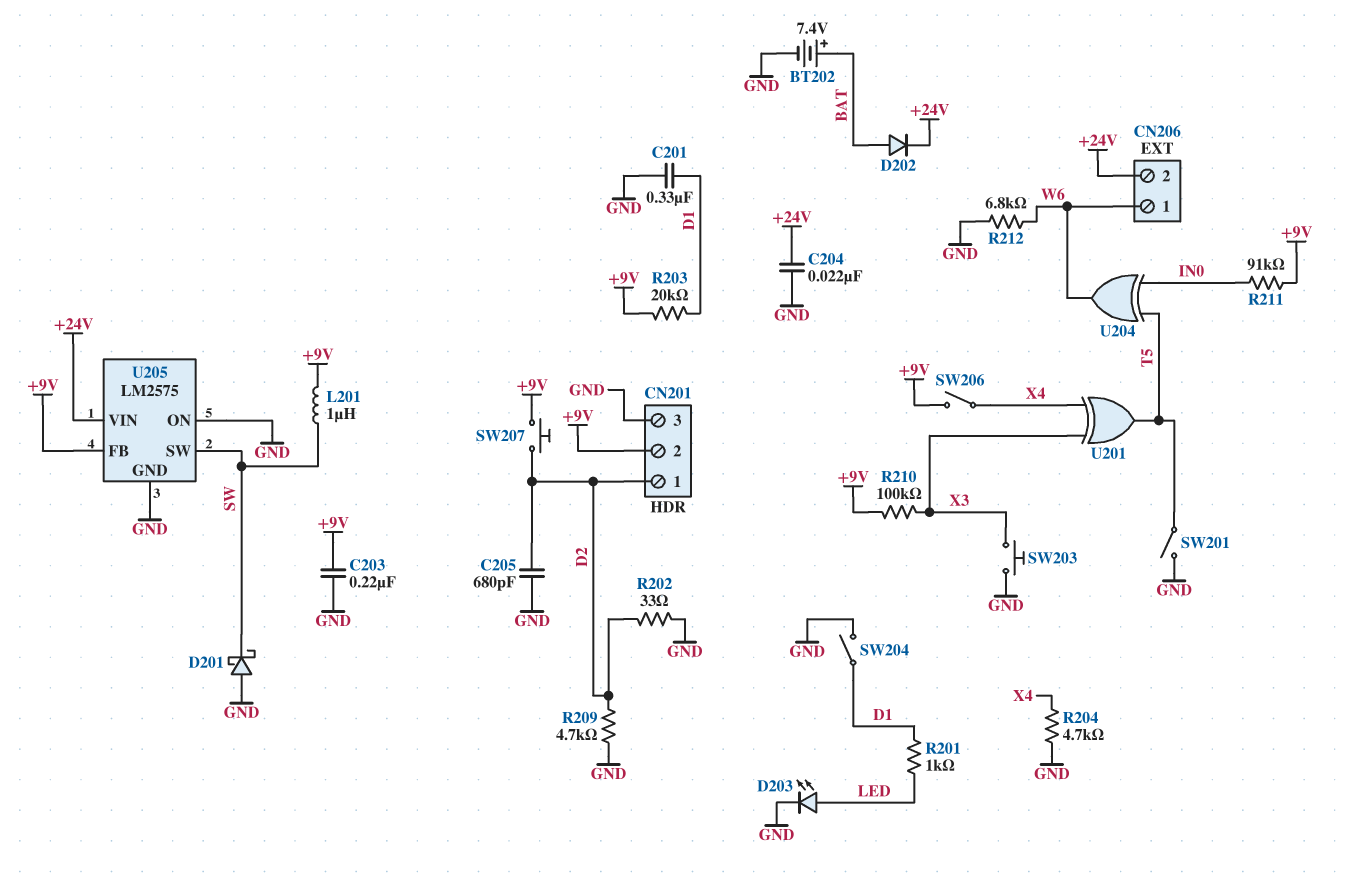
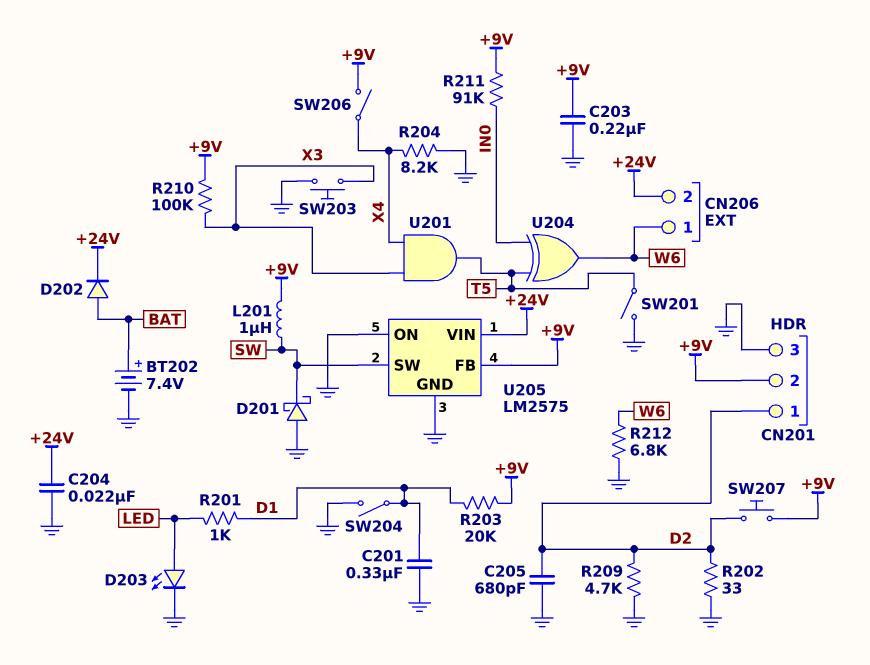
R204: 4.7k (GND, X4) -> 8.2k (GND, X4)
U201: XOR (in X3, in X4, out T5) -> AND (in X3, in X4, out T5)

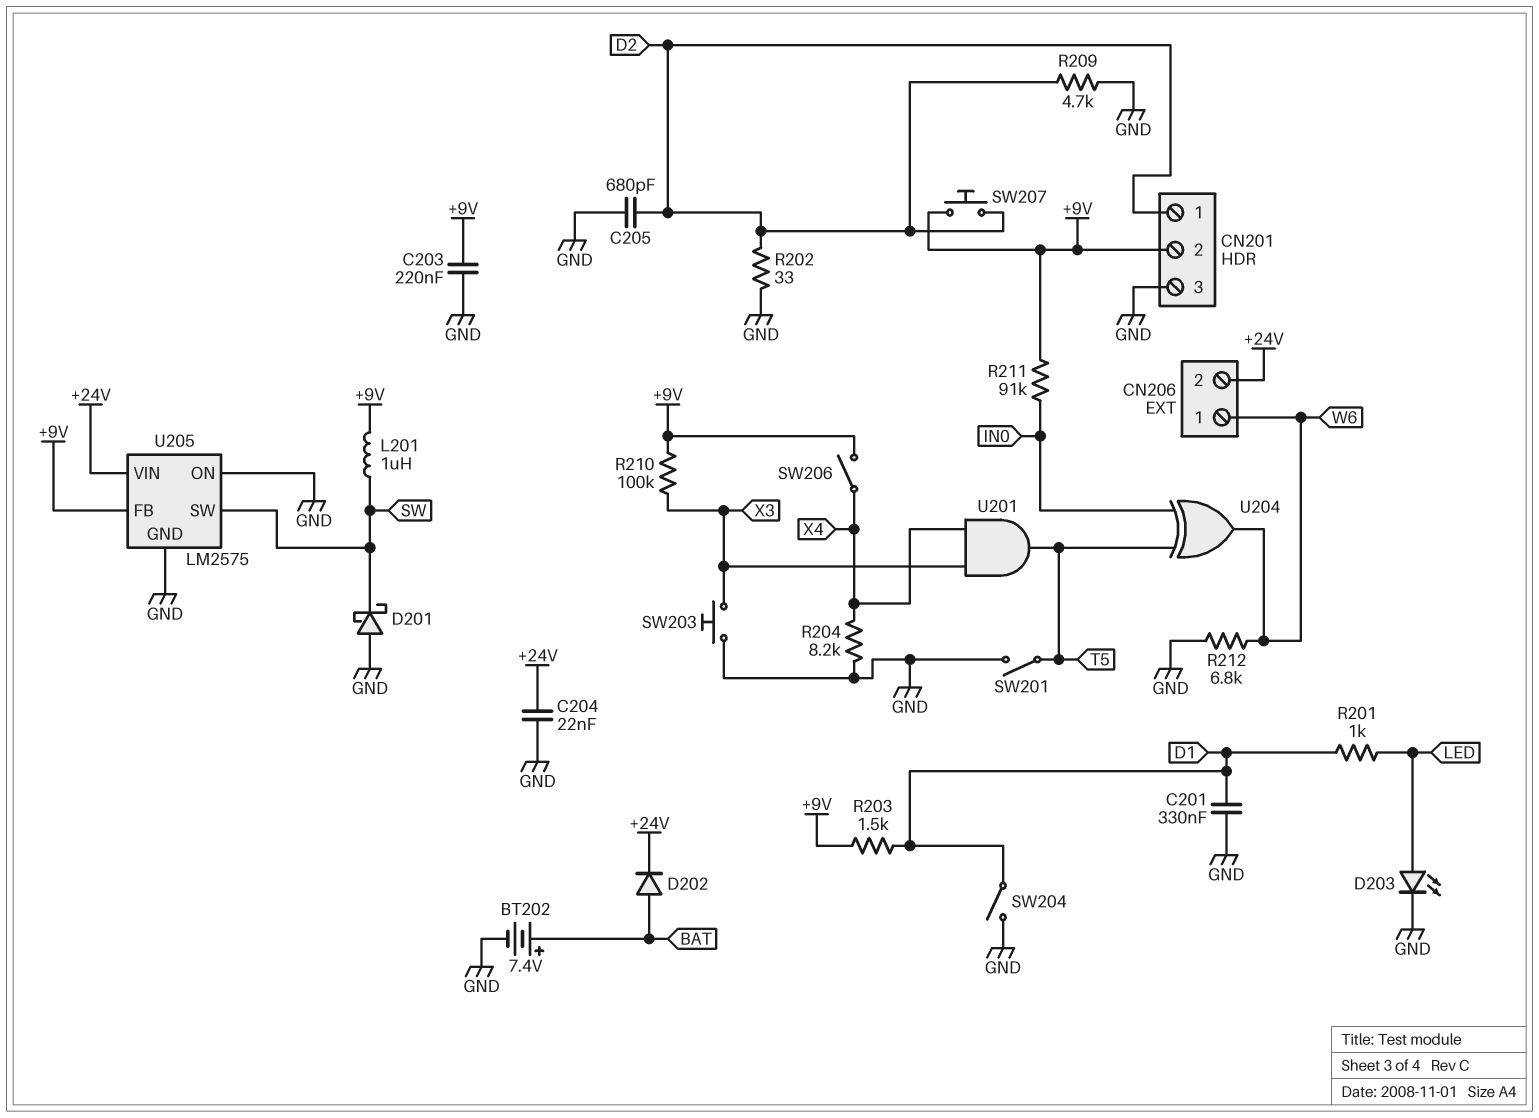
R203: 20k (+9V, D1) -> 1.5k (+9V, D1)

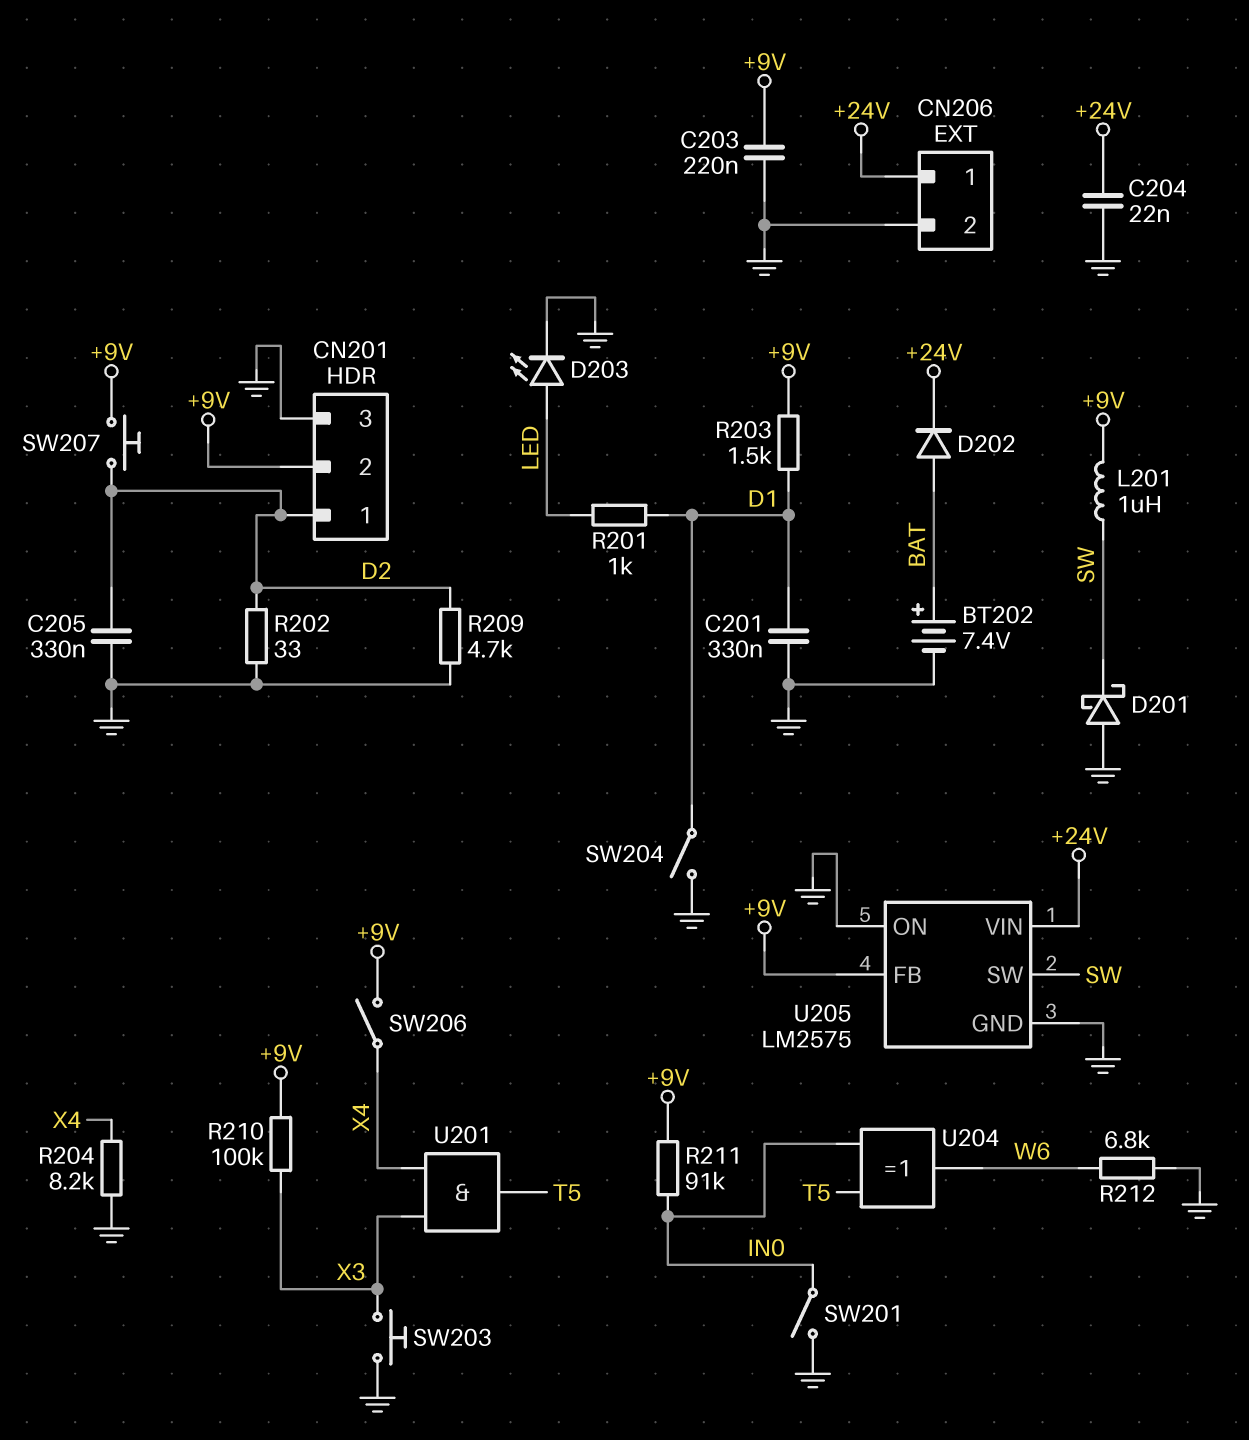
C205: 680pF (D2, GND) -> 330nF (D2, GND)
CN206 pin 1: W6 -> +24V
CN206 pin 2: +24V -> GND
SW201: switch (GND, T5) -> switch (GND, IN0)

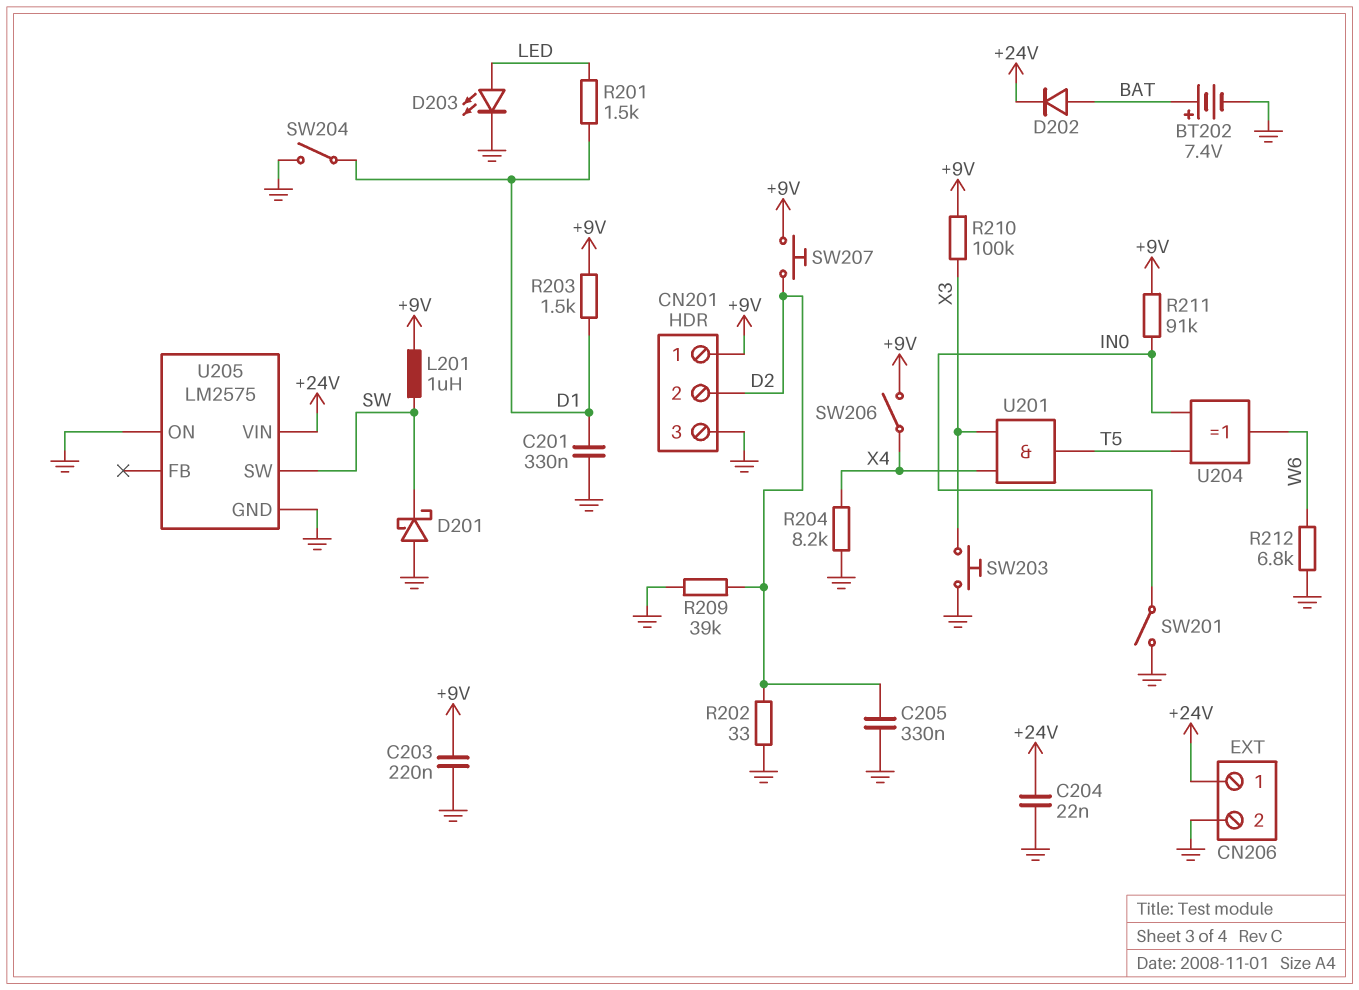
CN201 pin 1: D2 -> +9V
CN201 pin 2: +9V -> D2
R201: 1k (D1, LED) -> 1.5k (D1, LED)
R209: 4.7k (D2, GND) -> 39k (D2, GND)
U205 pin FB: +9V -> none

